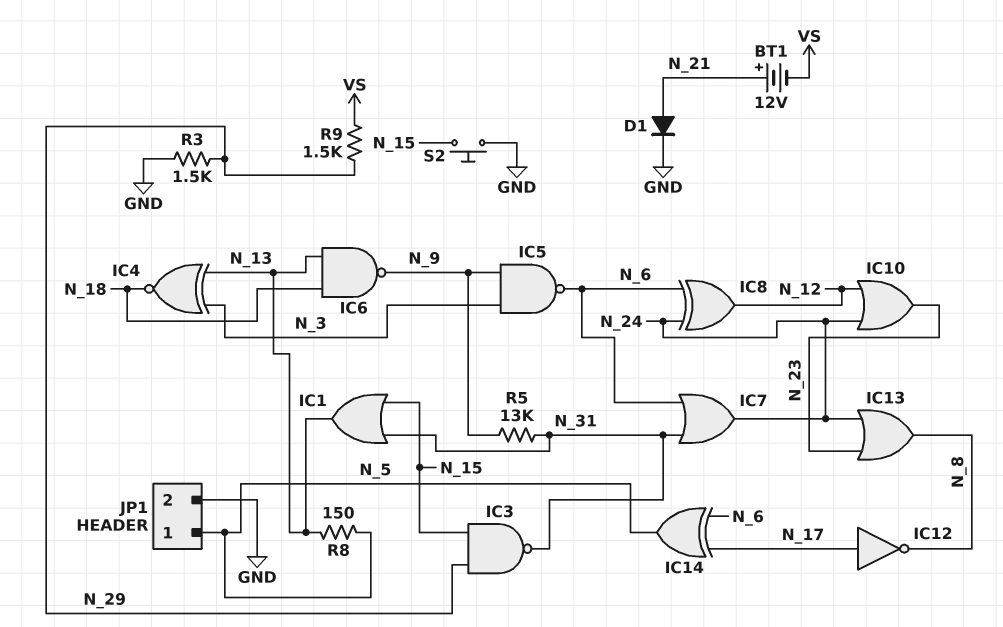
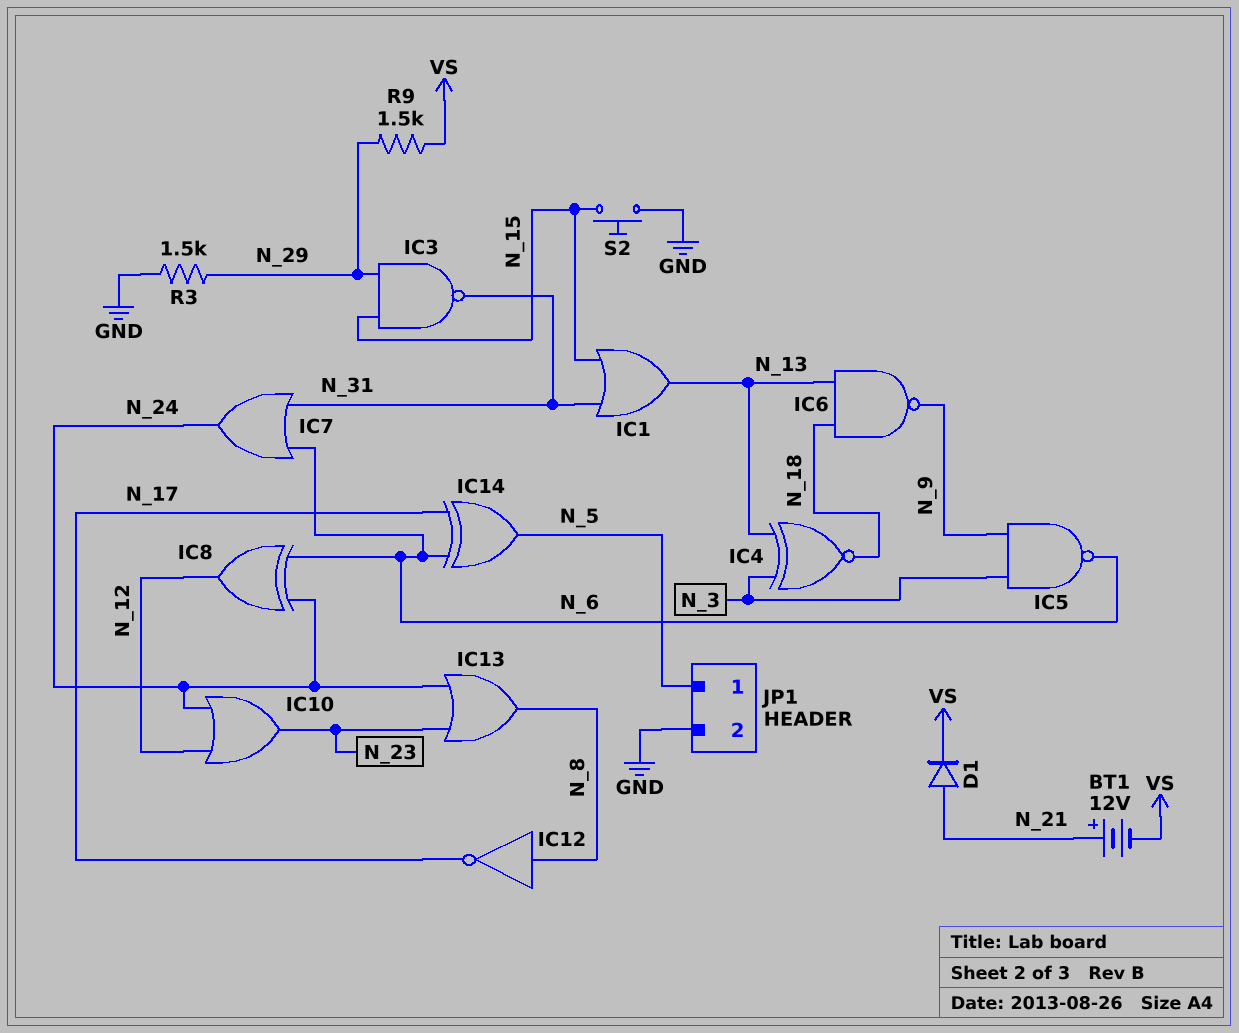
D1: diode (A N_21, K GND) -> diode (A N_21, K VS)
IC12: NOT (in N_17, out N_8) -> NOT (in N_8, out N_17)
R5: 13k (N_9, N_31) -> none
R8: 150 (N_5, N_13) -> none

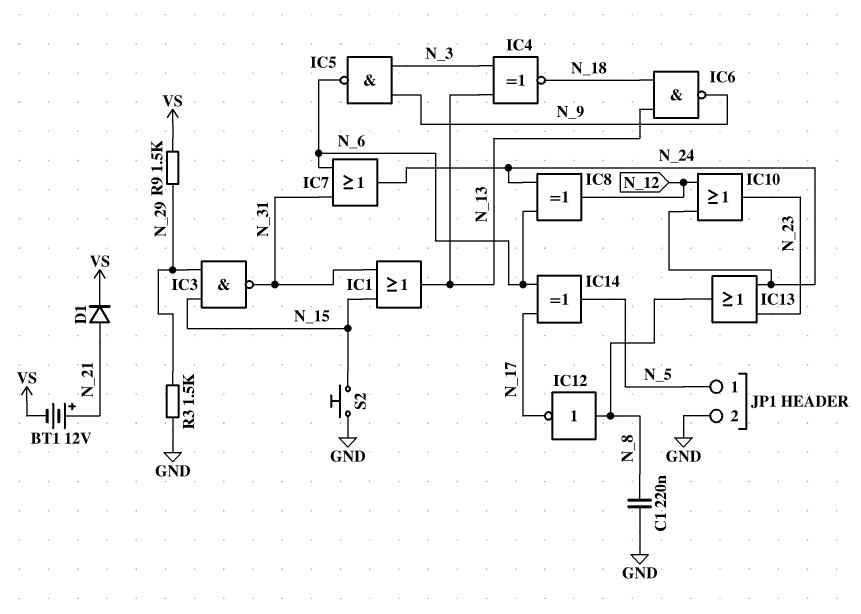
C1: none -> 220nF (GND, N_8)

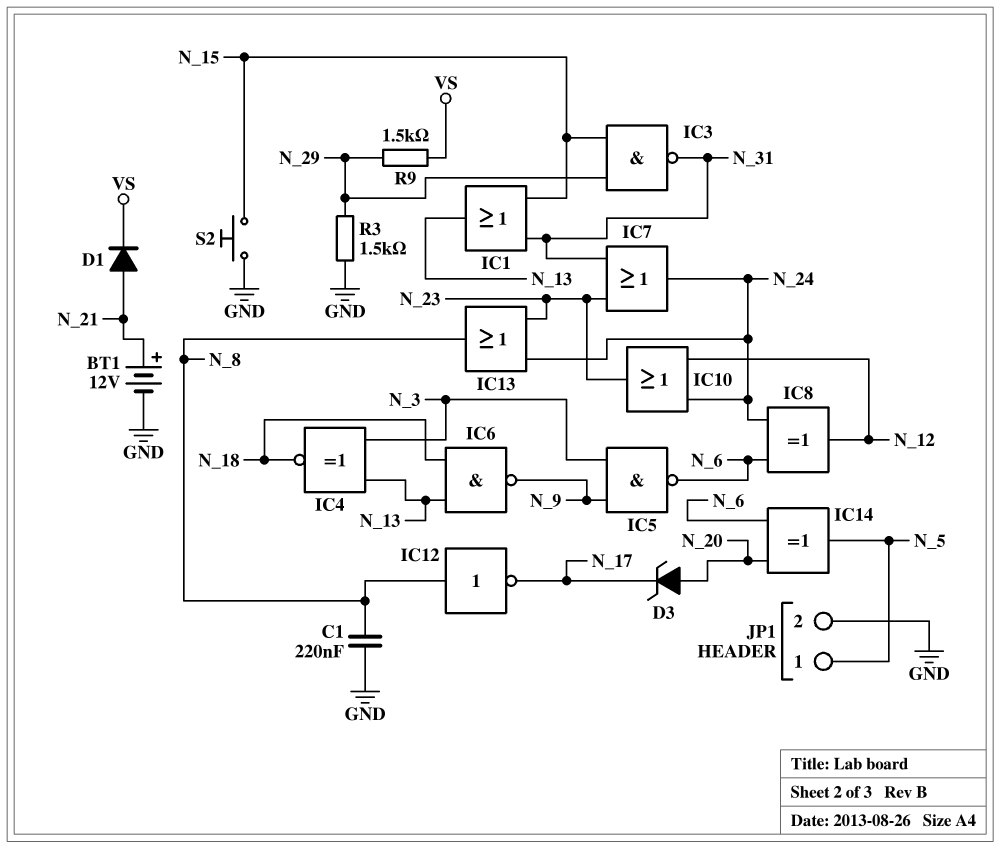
BT1: 12V (plus N_21, minus VS) -> 12V (plus N_21, minus GND)
D3: none -> zener (A N_20, K N_17)
IC7: OR (in N_6, in N_31, out N_24) -> OR (in N_23, in N_31, out N_24)
IC14: XOR (in N_6, in N_17, out N_5) -> XOR (in N_6, in N_20, out N_5)

